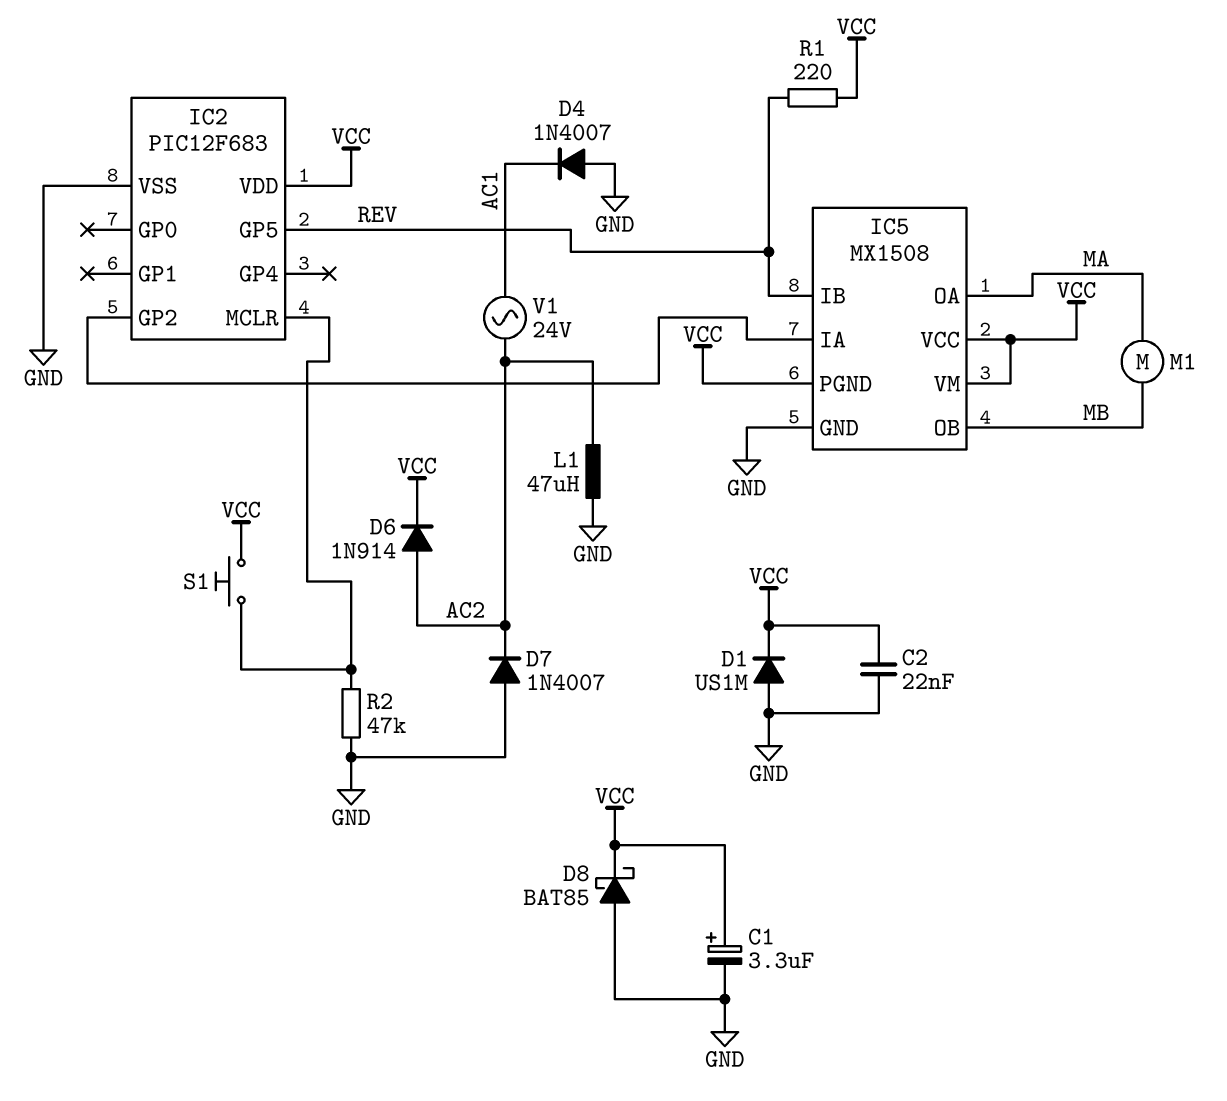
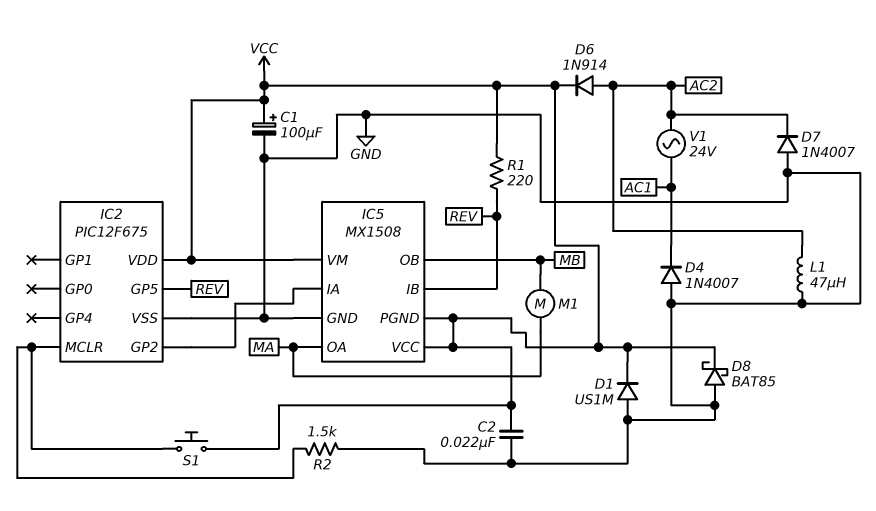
C1: 3.3uF (plus VCC, minus GND) -> 100uF (plus VCC, minus GND)
IC2: PIC12F683 -> PIC12F675
R2: 47k (GND, IC2/MCLR) -> 1.5k (GND, IC2/MCLR)

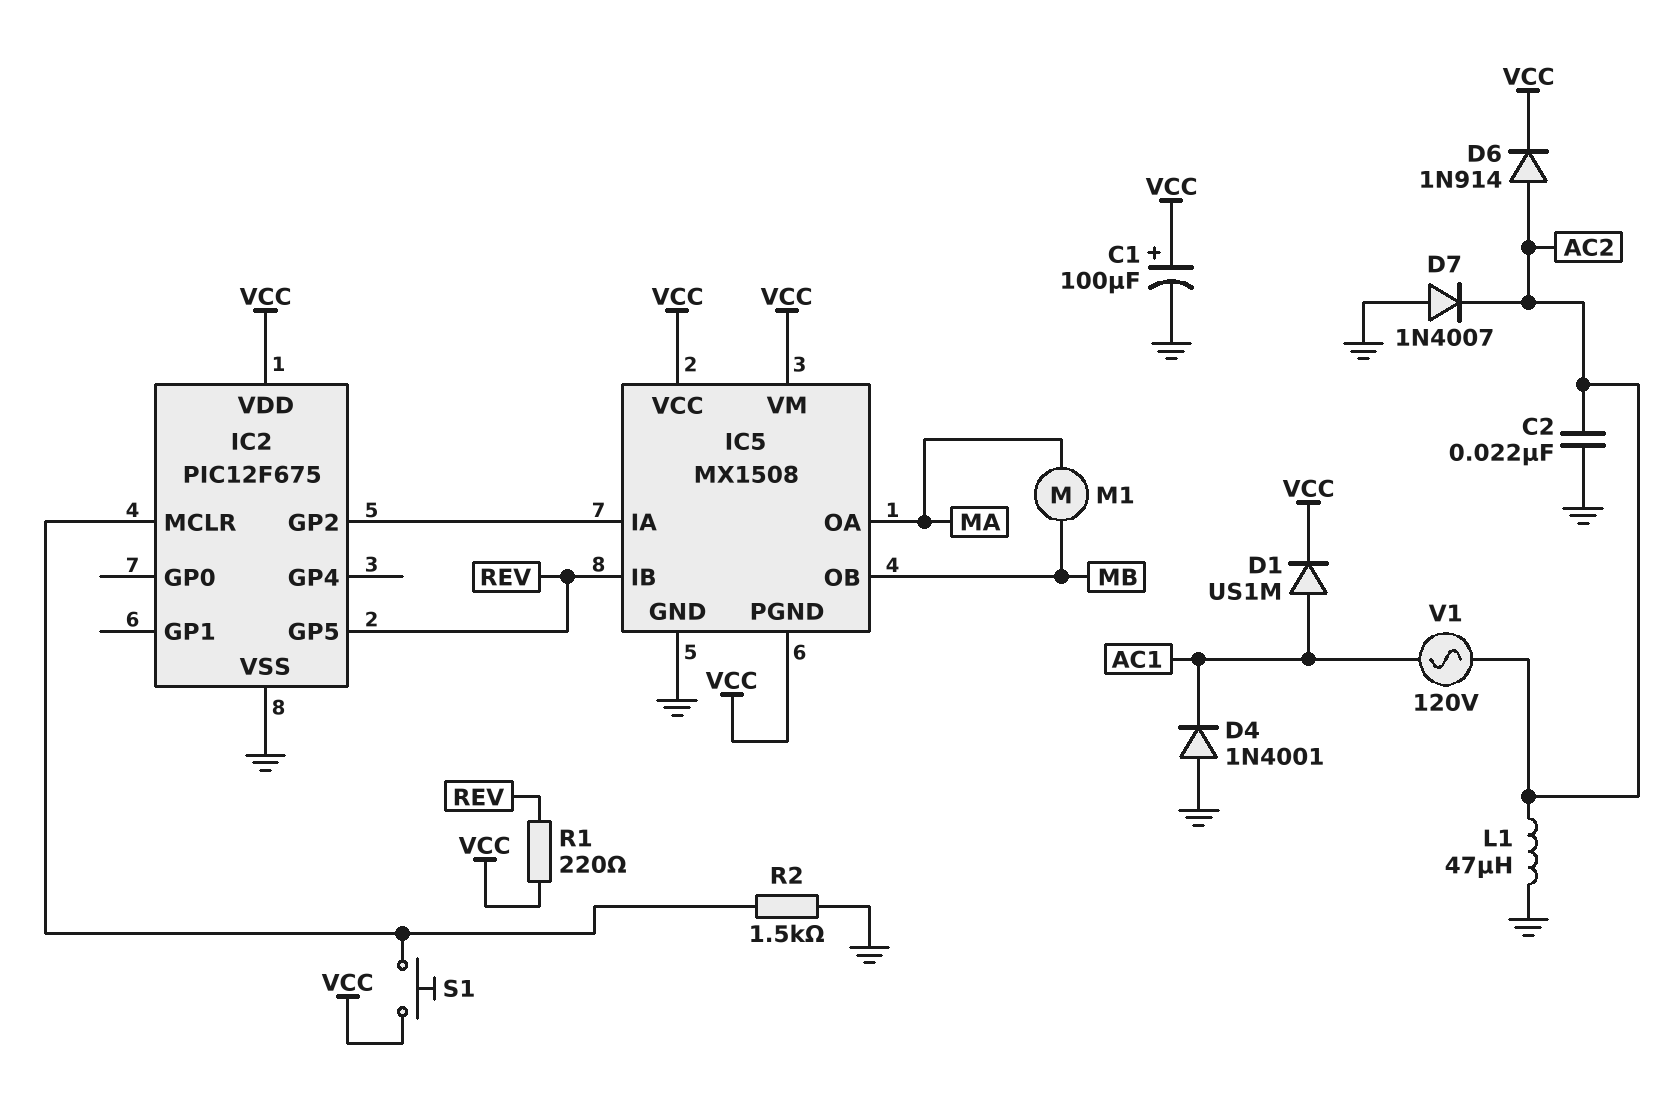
C2: 22nF (GND, VCC) -> 22nF (AC2, GND)
D1: diode US1M (A GND, K VCC) -> diode US1M (A AC1, K VCC)
D4: diode 1N4007 (A GND, K AC1) -> diode 1N4001 (A GND, K AC1)
D8: schottky BAT85 (A GND, K VCC) -> none
V1: AC 24V (AC1, AC2) -> AC 120V (AC1, AC2)

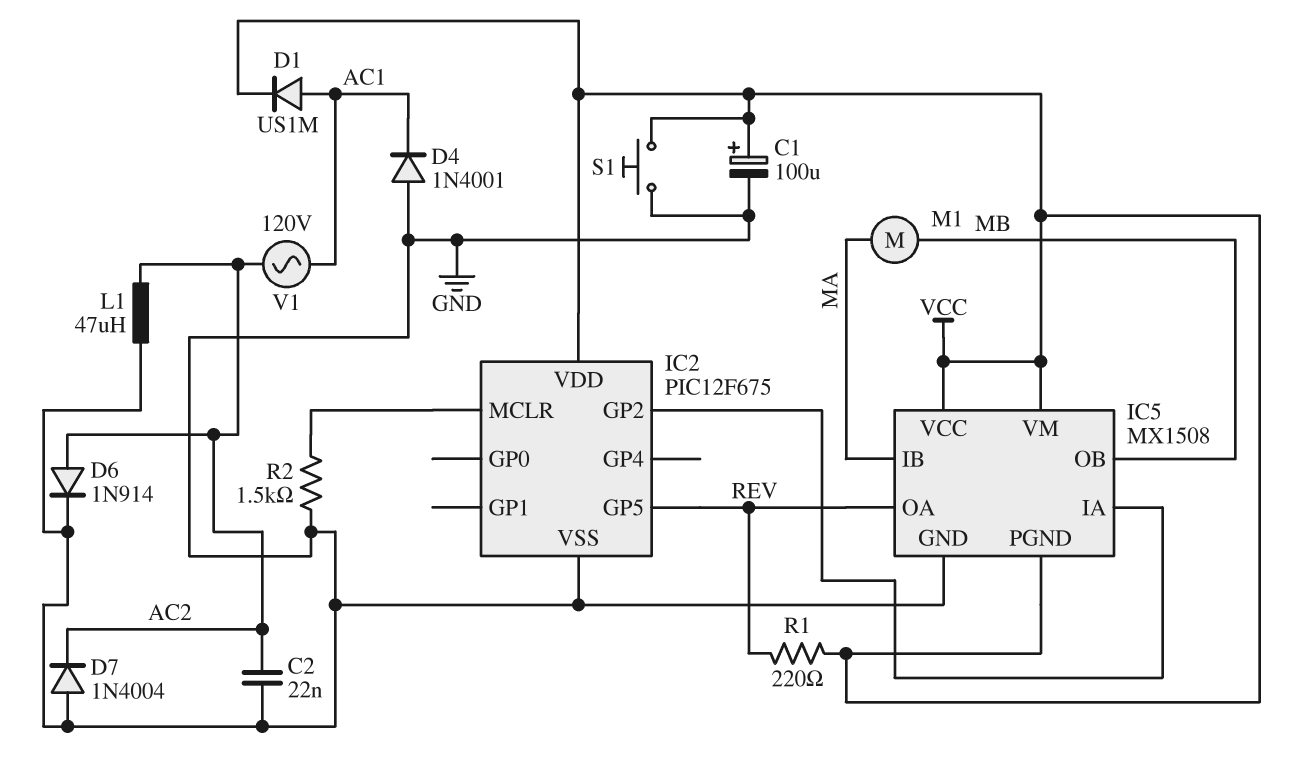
D6: diode 1N914 (A AC2, K VCC) -> diode 1N914 (A AC2, K GND)
D7: diode 1N4007 (A GND, K AC2) -> diode 1N4004 (A GND, K AC2)
IC5 pin IB: REV -> MA
IC5 pin OA: MA -> REV
S1: button (IC2/MCLR, VCC) -> button (GND, VCC)

